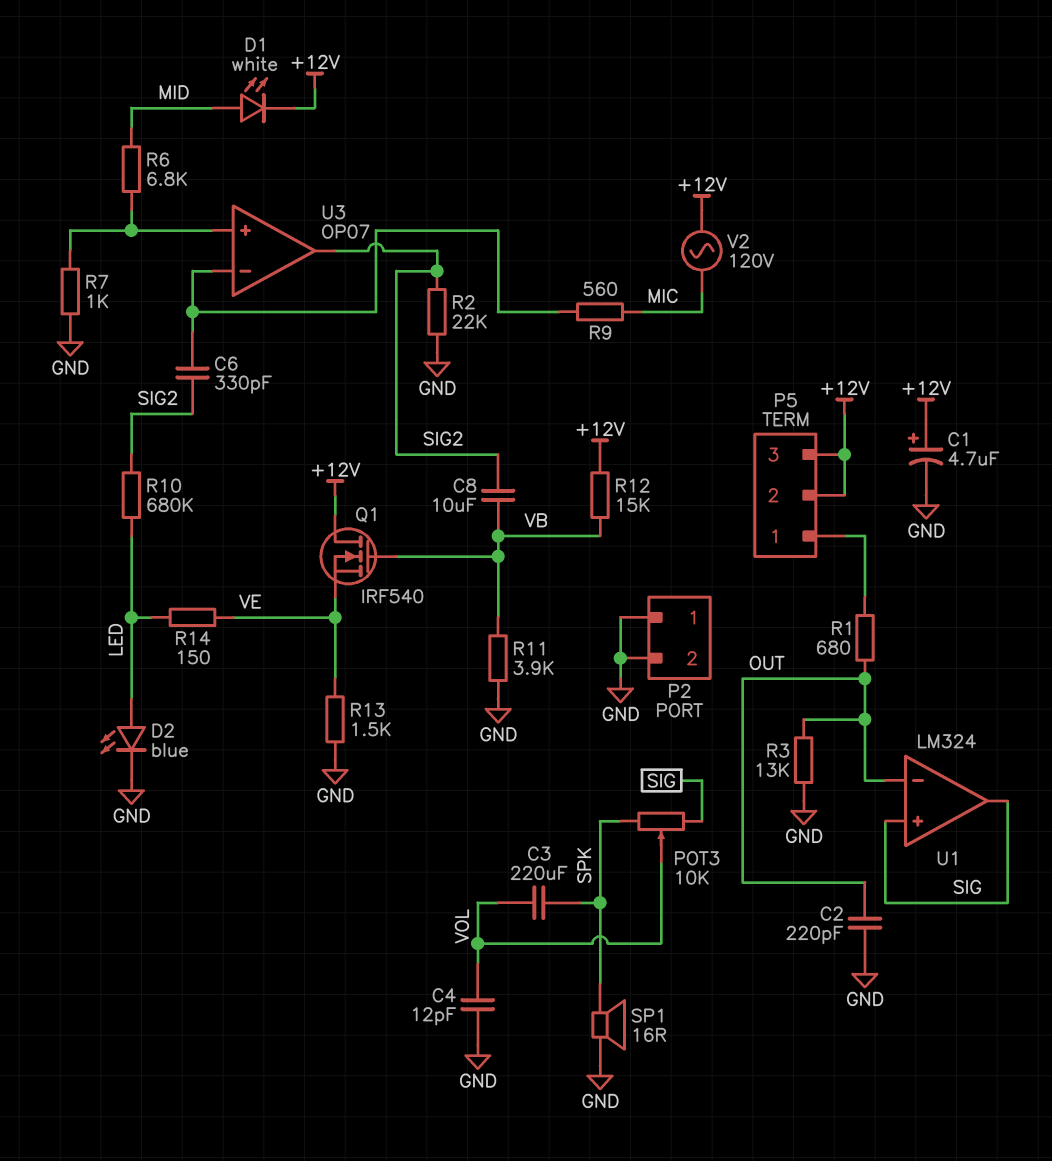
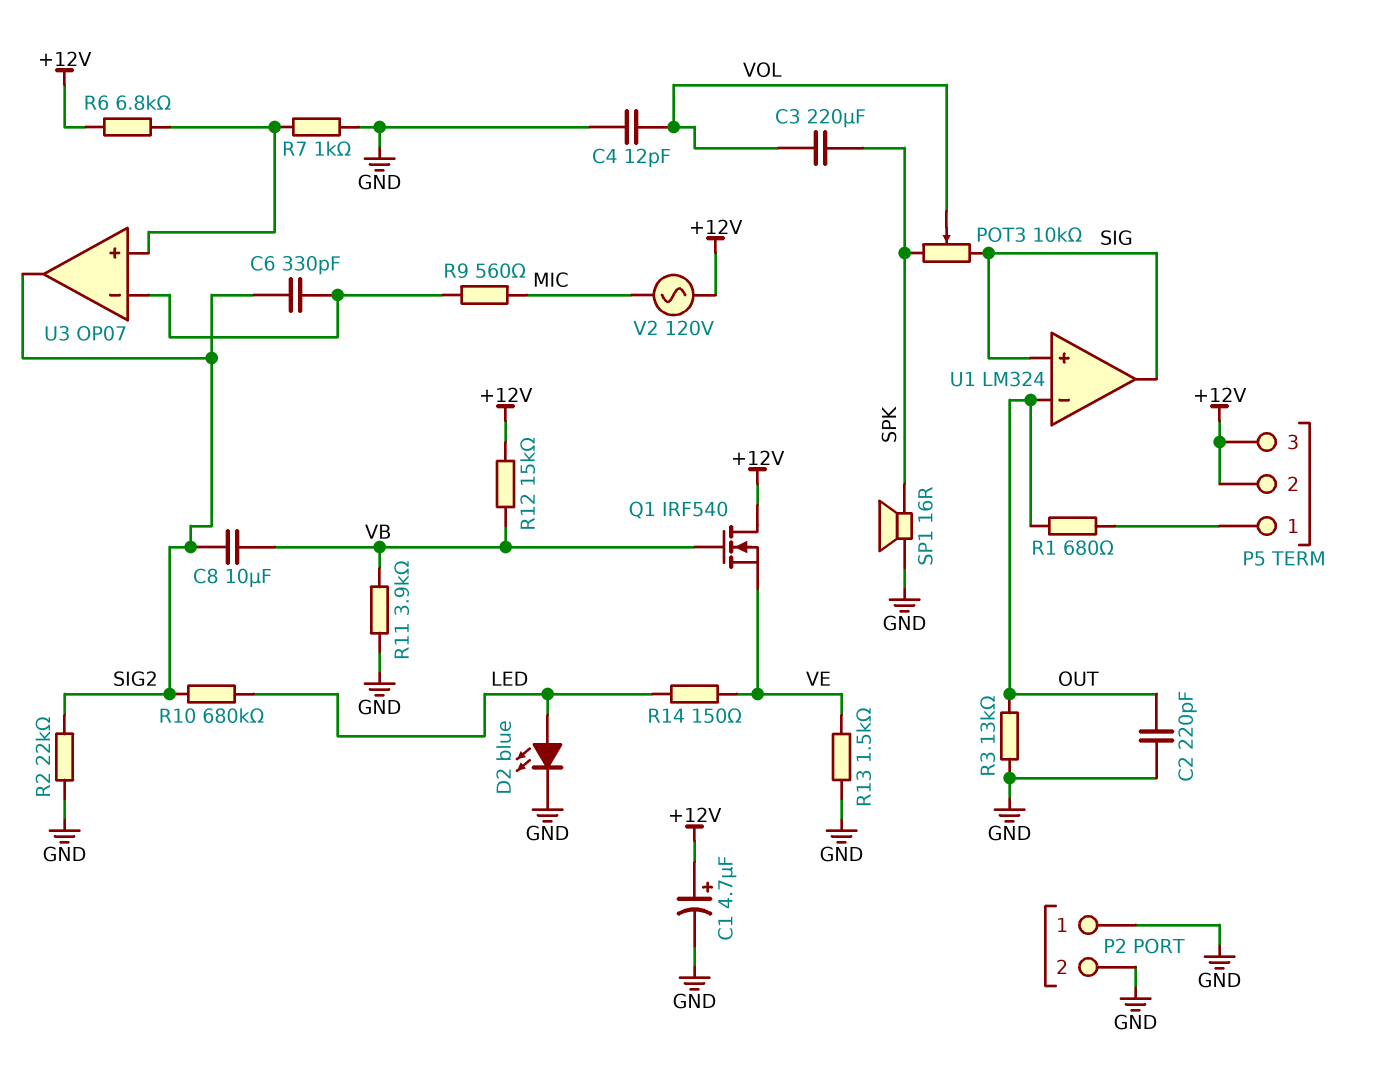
D1: LED white (A MID, K +12V) -> none
R6: 6.8k (MID, U3/in+) -> 6.8k (+12V, U3/in+)

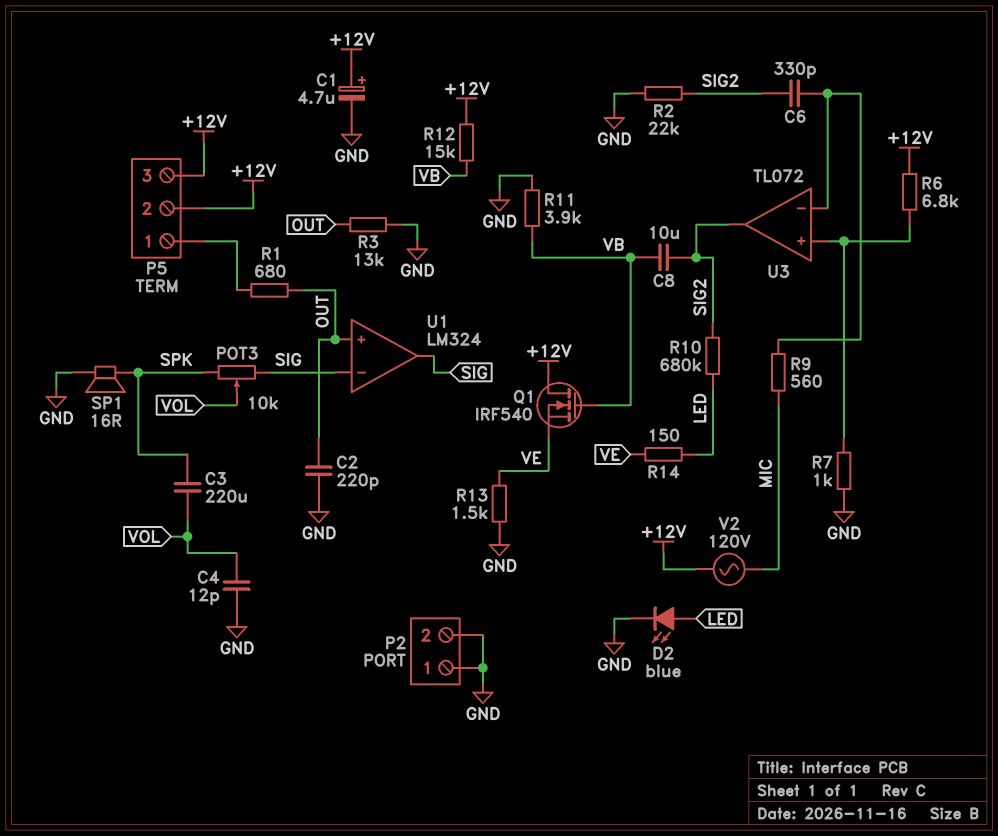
U1 pin in+: SIG -> OUT
U1 pin in-: OUT -> SIG
U3: OP07 -> TL072

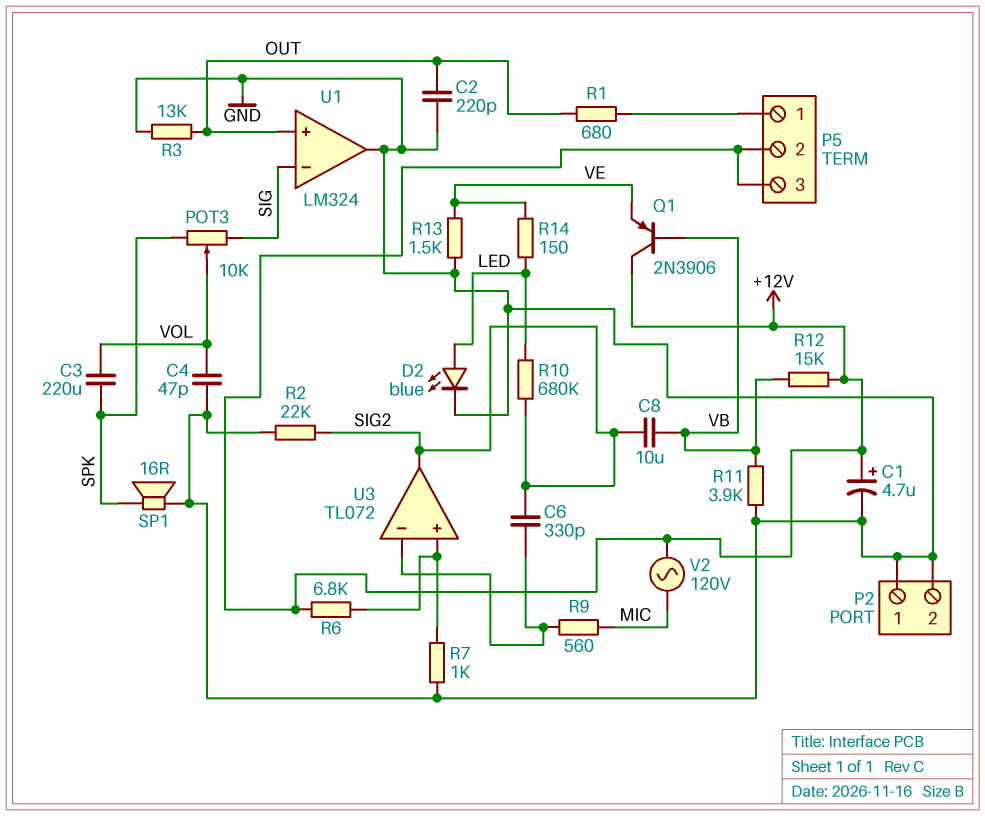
C4: 12pF (GND, VOL) -> 47pF (GND, VOL)
Q1: NMOS IRF540 (G VB, D +12V, S VE) -> PNP 2N3906 (B VB, C +12V, E VE)
U1 pin out: SIG -> GND

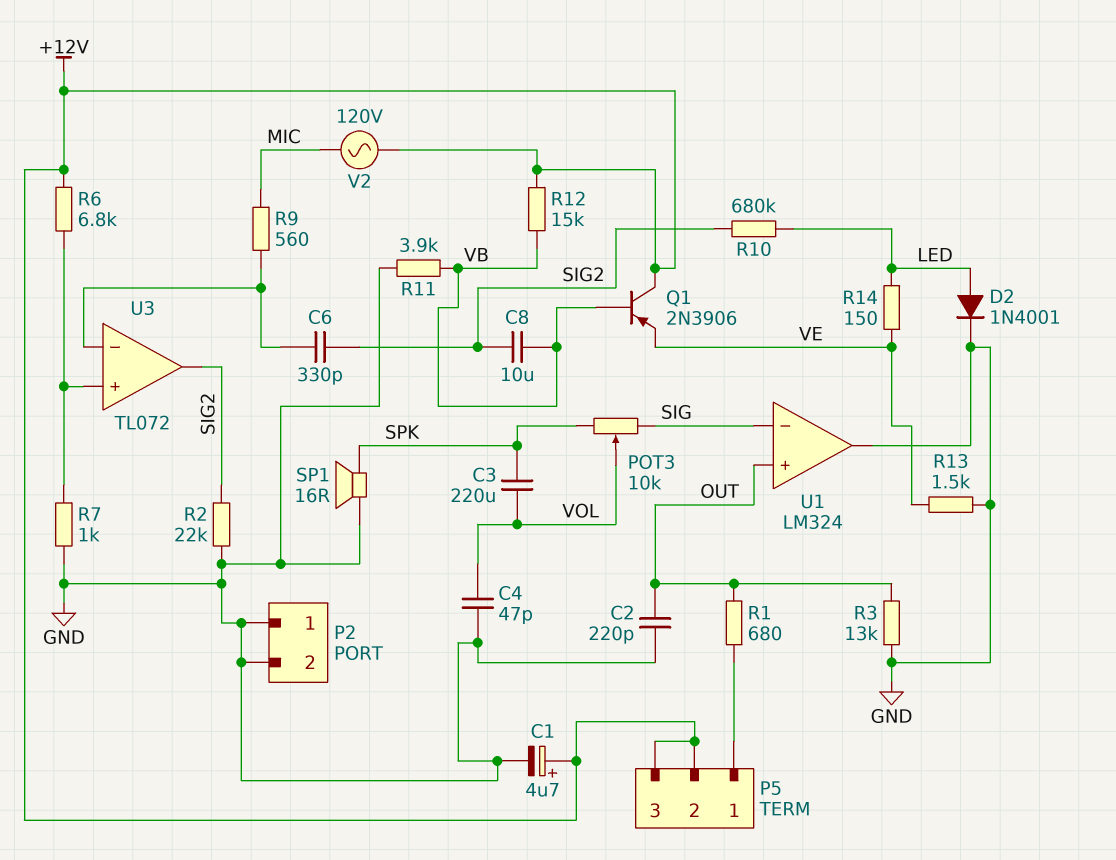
D2: LED blue (A LED, K GND) -> diode 1N4001 (A LED, K GND)

